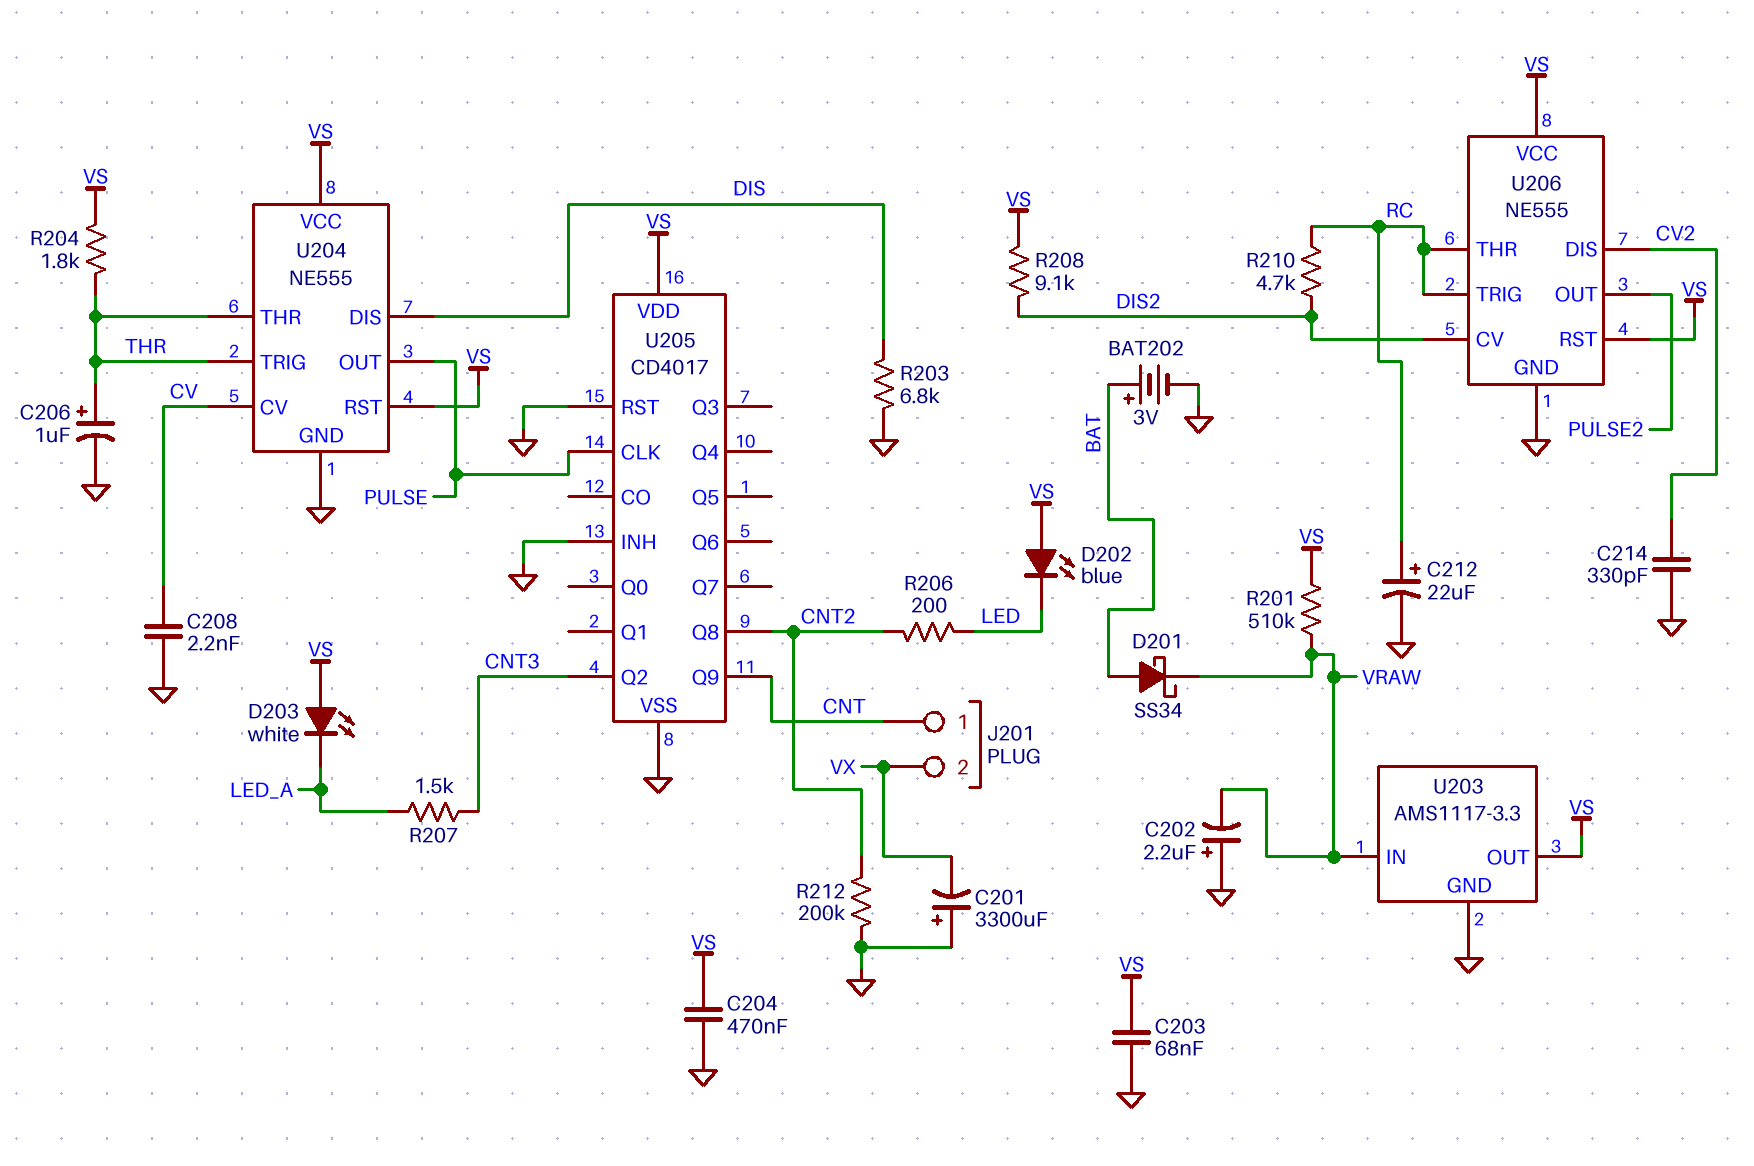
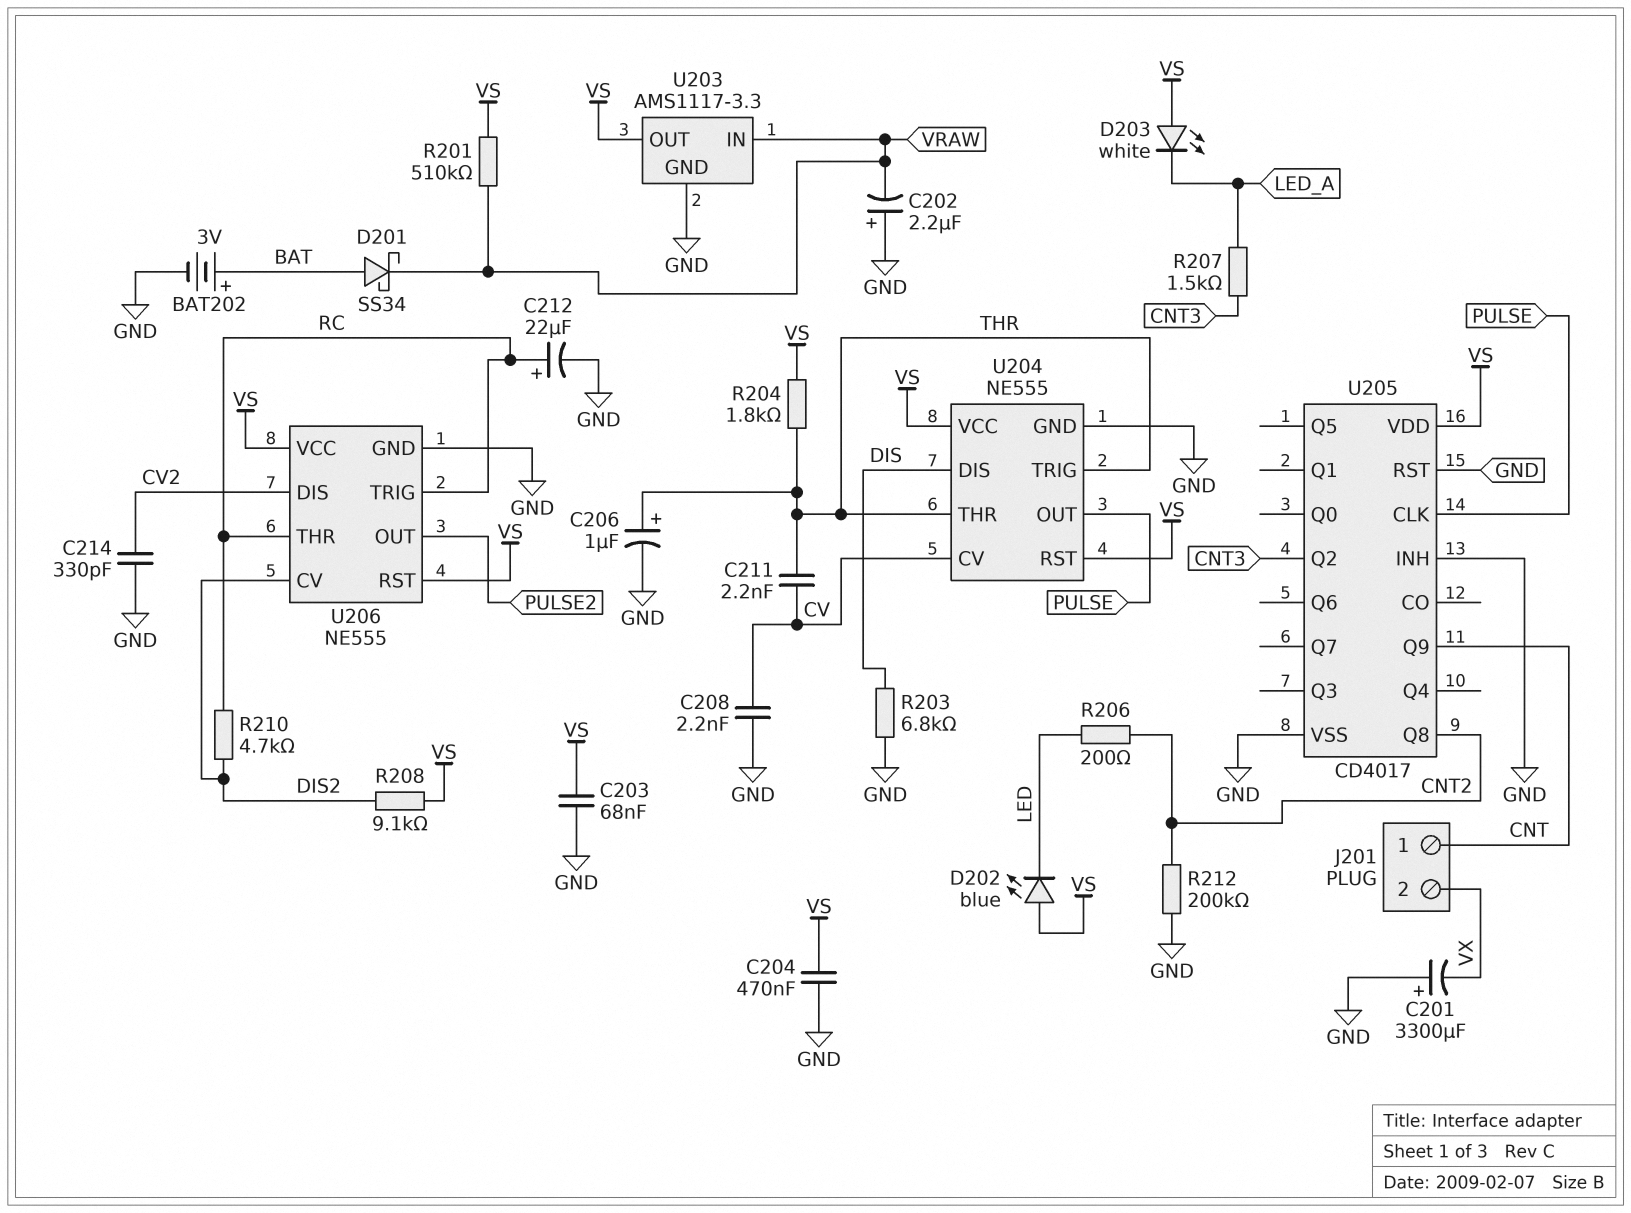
C211: none -> 2.2nF (CV, THR)

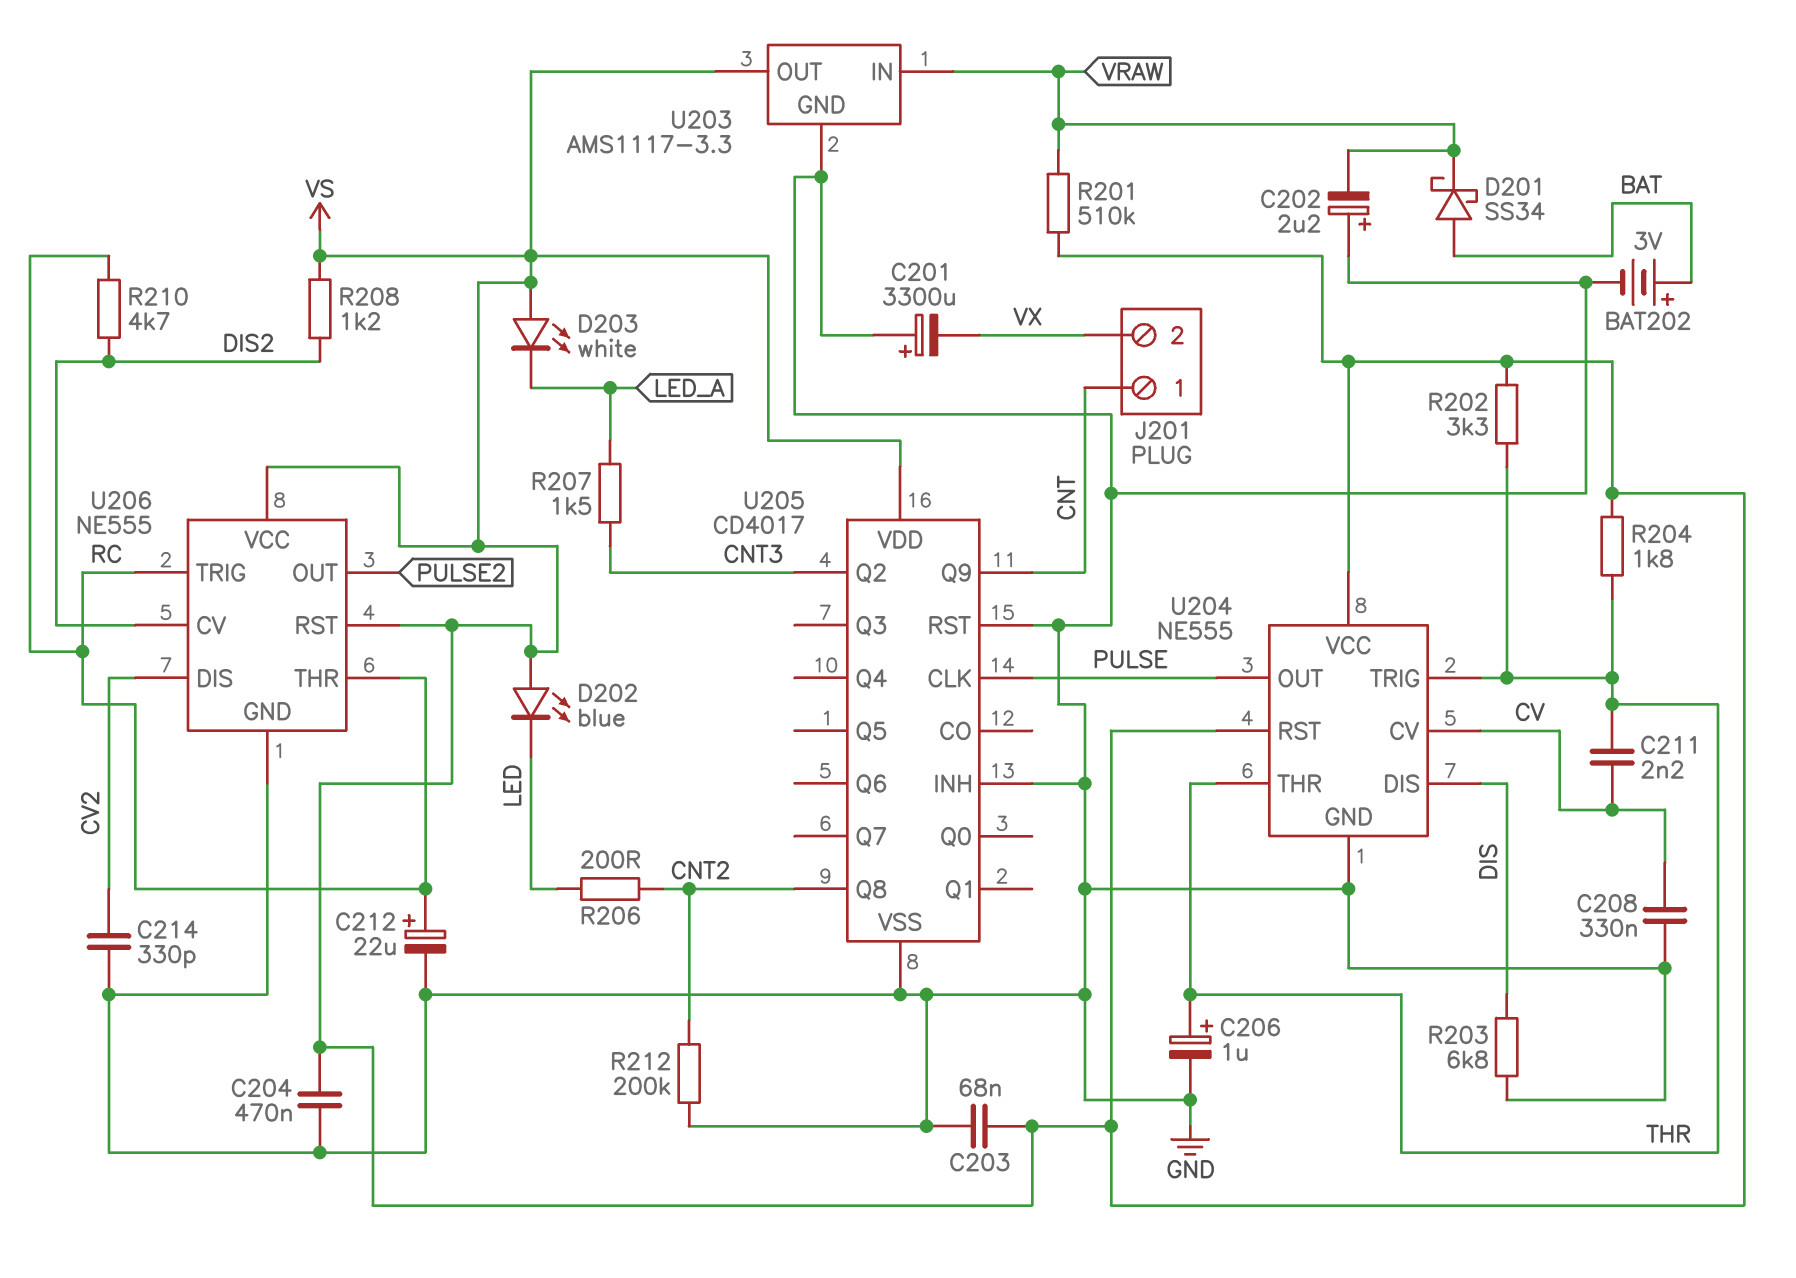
C208: 2.2nF (CV, GND) -> 330nF (CV, GND)
R202: none -> 3.3k (THR, VS)
R208: 9.1k (DIS2, VS) -> 1.2k (DIS2, VS)

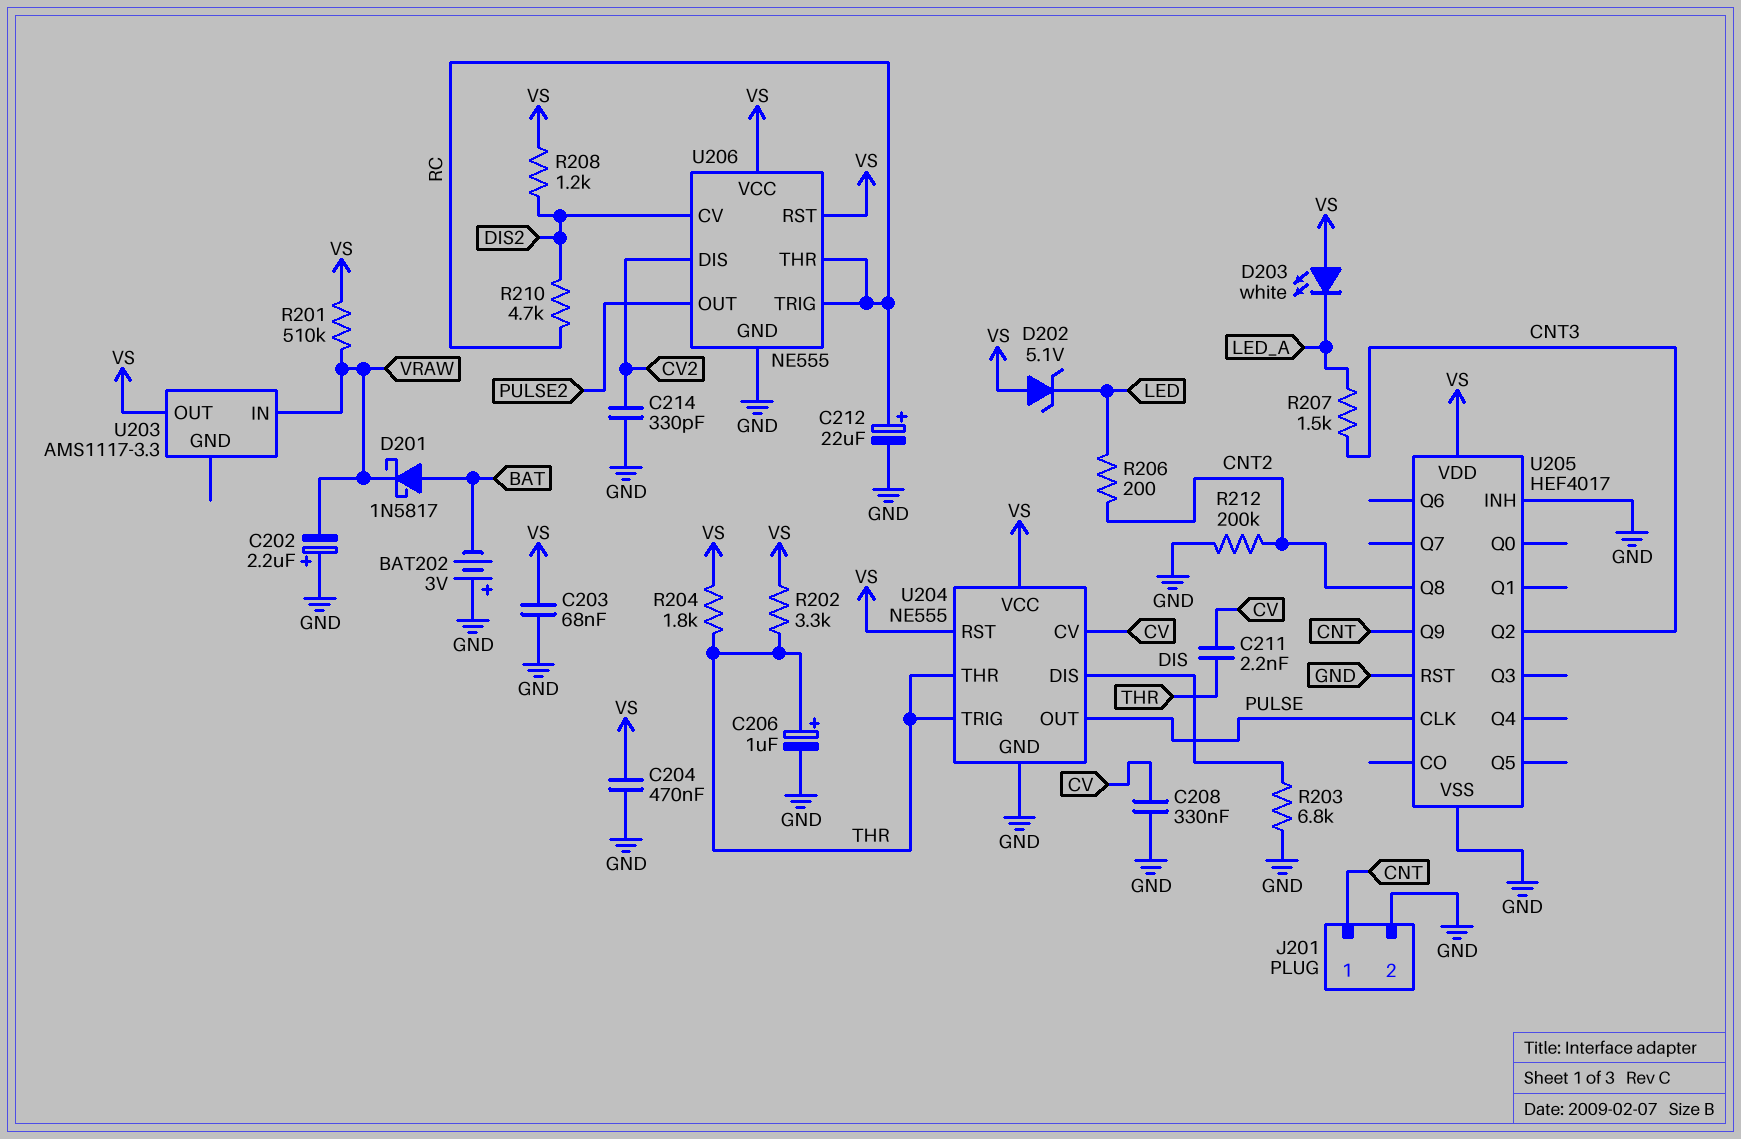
BAT202: 3V (plus BAT, minus GND) -> 3V (plus GND, minus BAT)
C201: 3300uF (plus GND, minus VX) -> none
D201: schottky SS34 (A BAT, K VRAW) -> schottky 1N5817 (A BAT, K VRAW)
D202: LED blue (A VS, K LED) -> zener 5.1V (A VS, K LED)
J201 pin 2: VX -> GND
U203 pin GND: GND -> none
U205: CD4017 -> HEF4017

